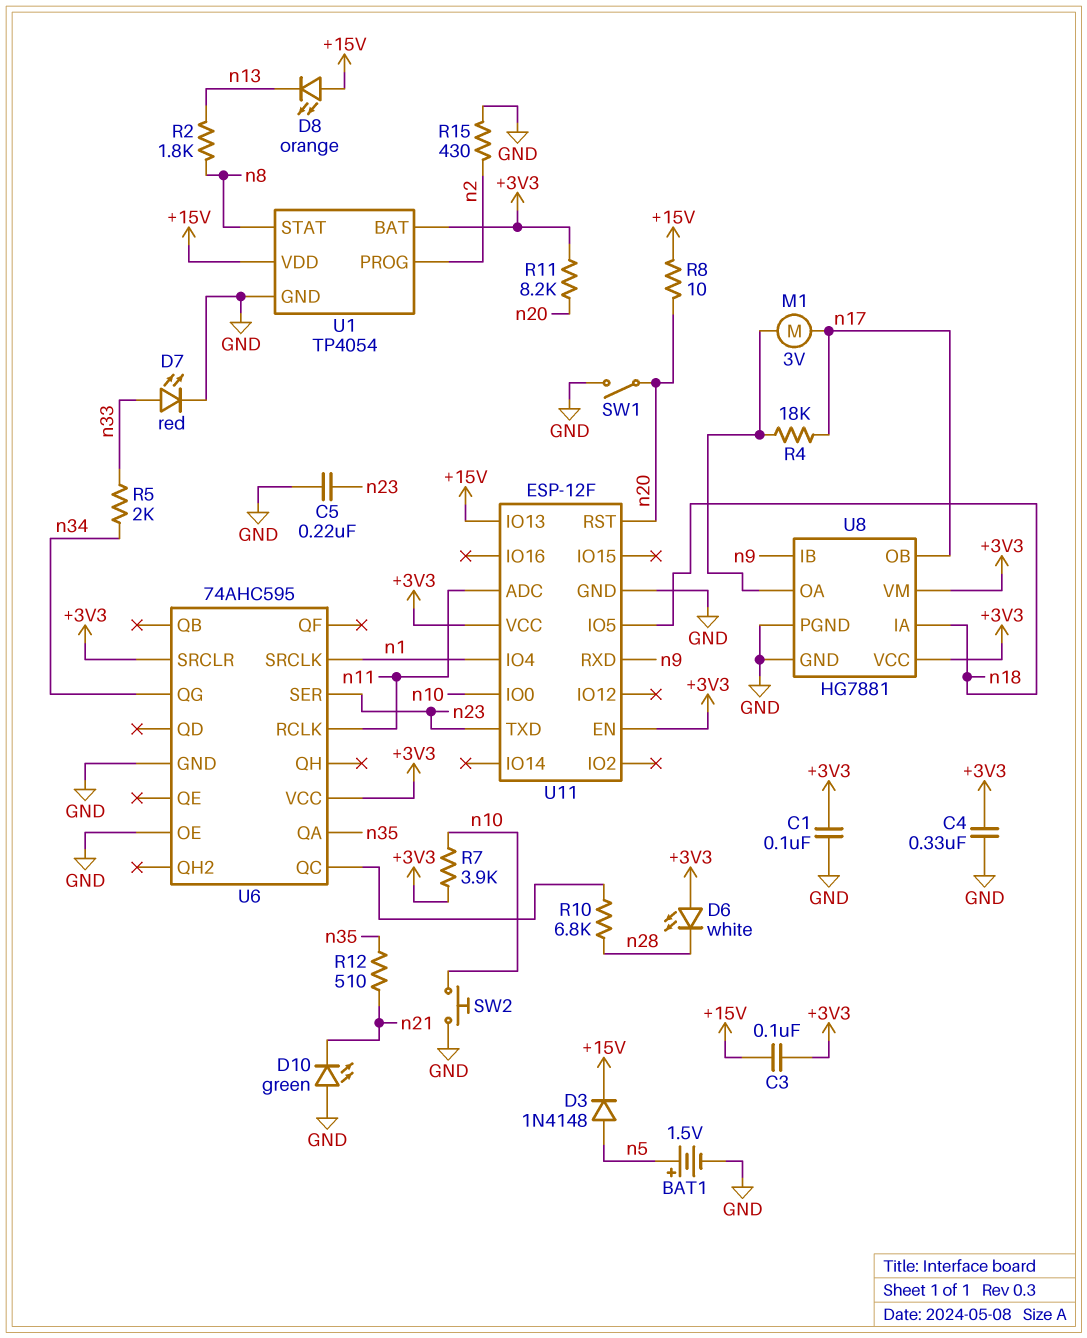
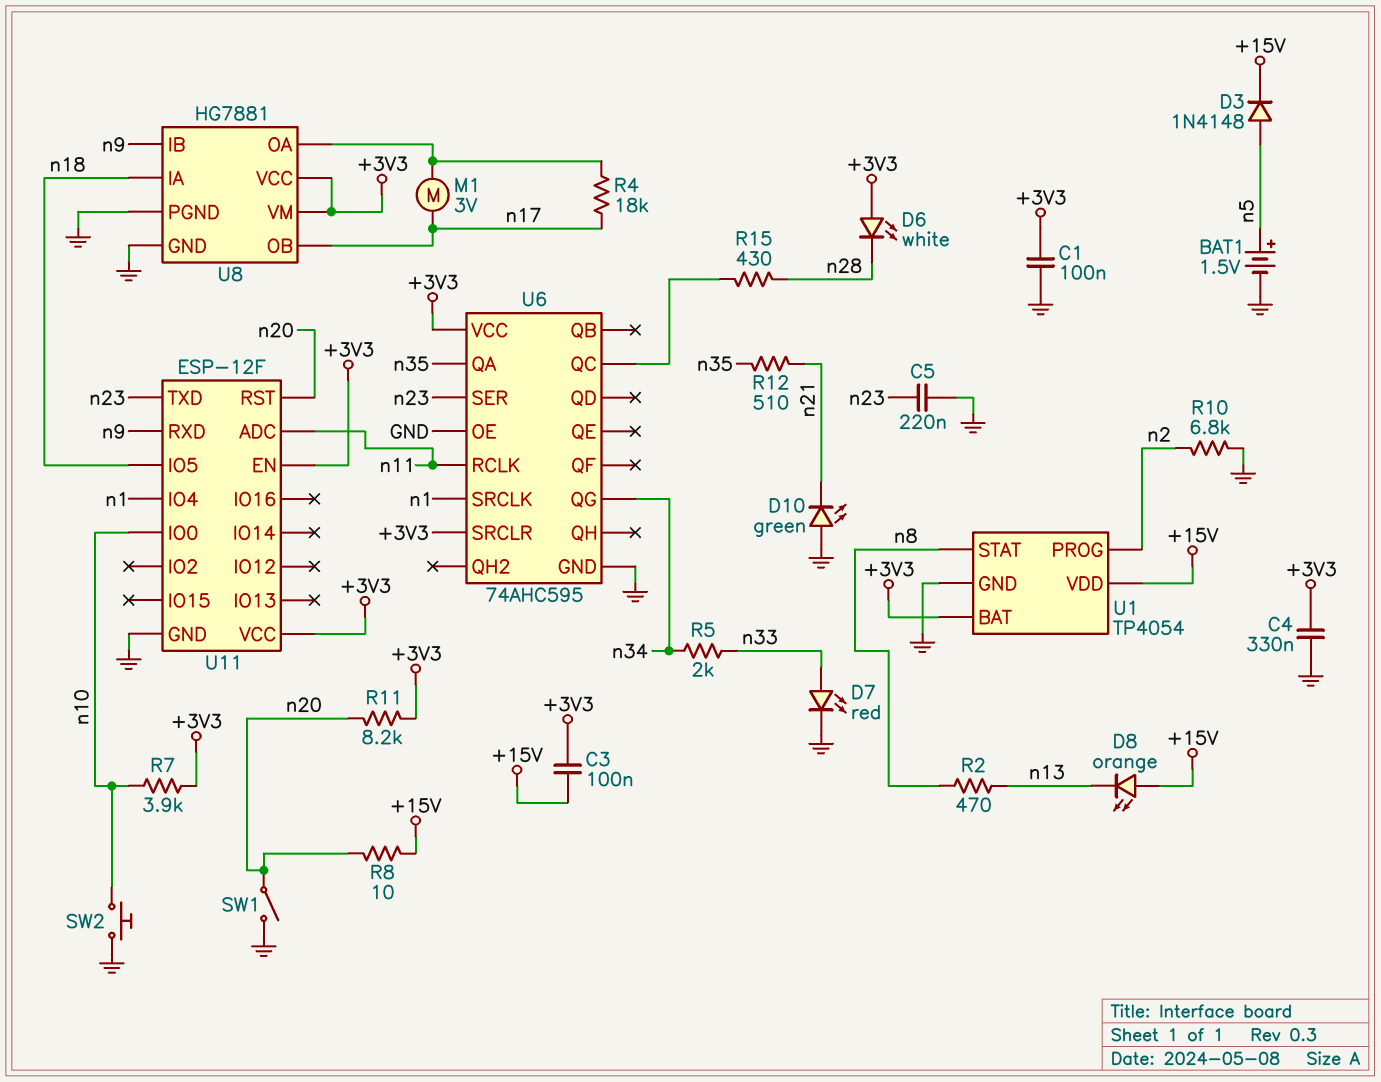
R2: 1.8k (n8, n13) -> 470 (n8, n13)
R10: 6.8k (U6/QC, n28) -> 6.8k (GND, n2)
R15: 430 (GND, n2) -> 430 (U6/QC, n28)
U11 pin IO13: +15V -> none

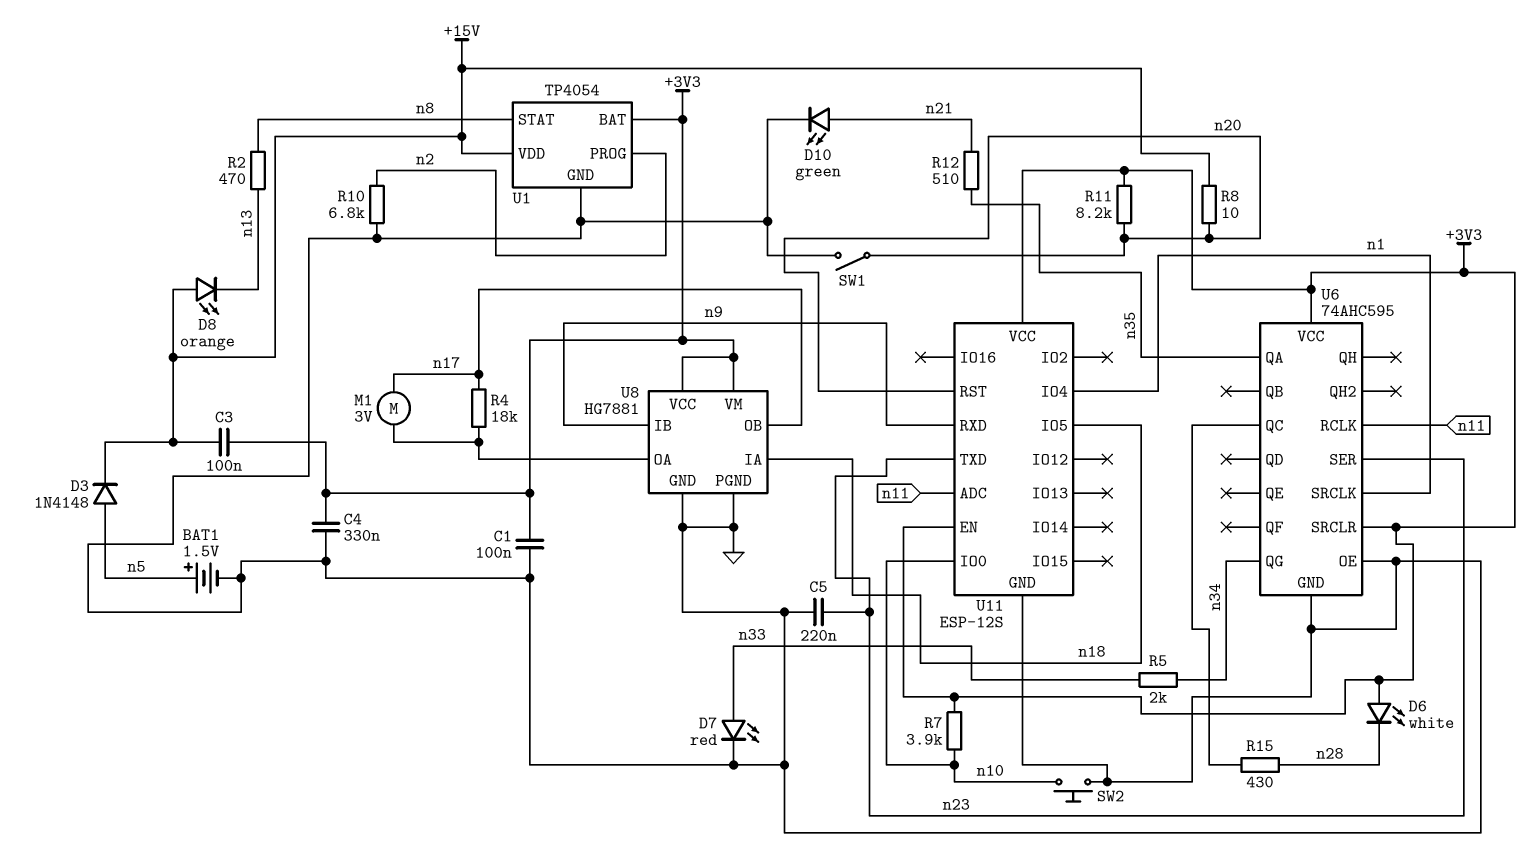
D10: LED green (A GND, K n21) -> LED green (A n21, K GND)
U11: ESP-12F -> ESP-12S

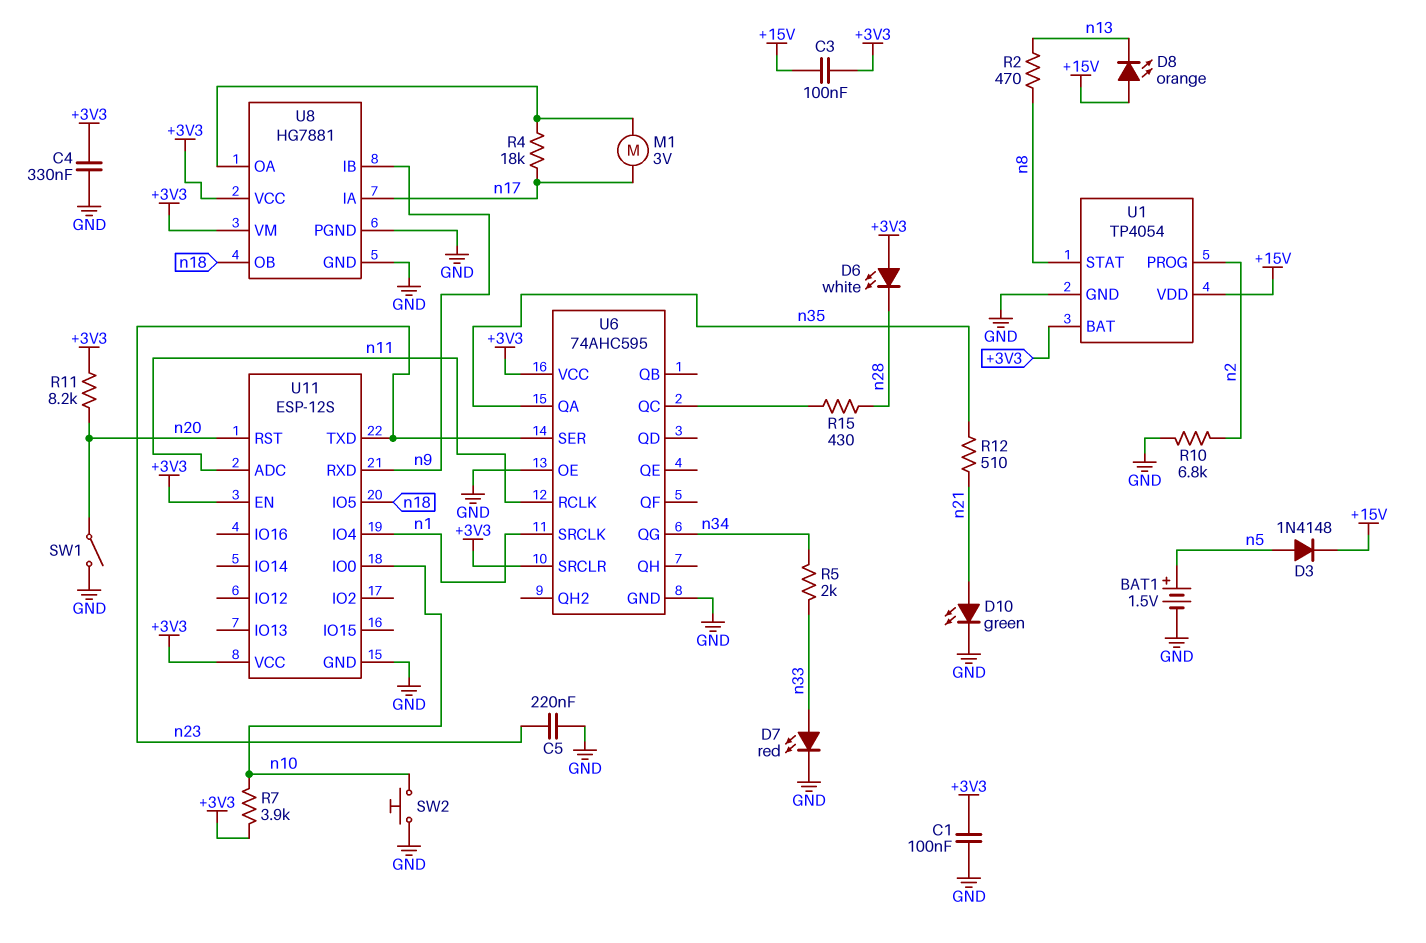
R8: 10 (+15V, n20) -> none
U8 pin IA: n18 -> n17
U8 pin OB: n17 -> n18

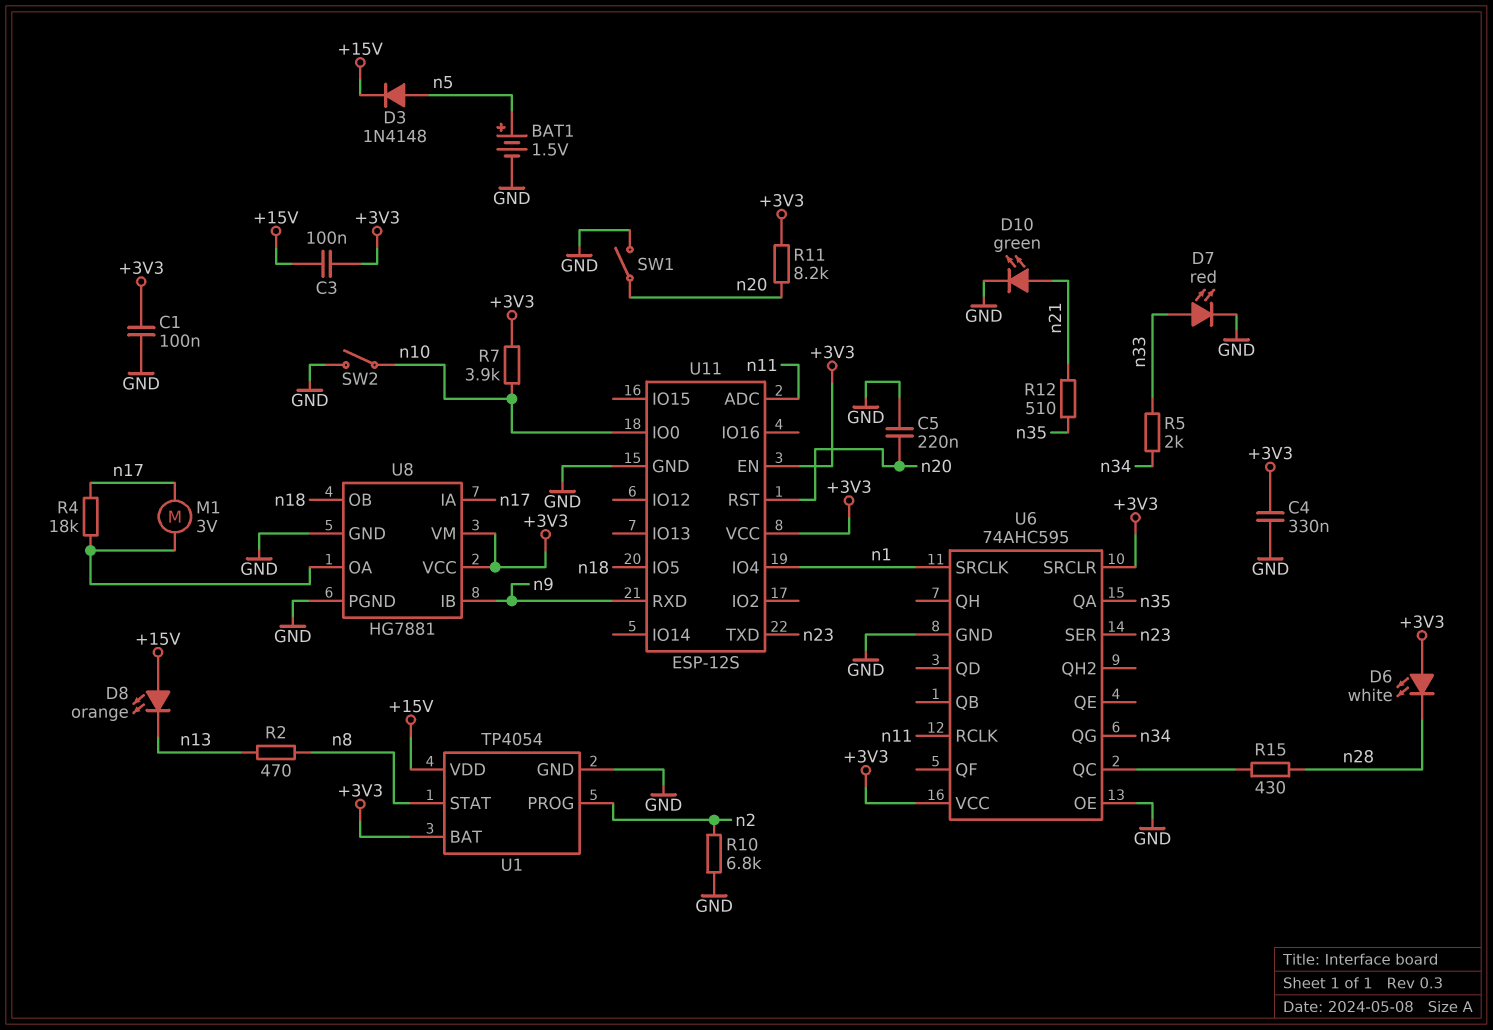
C5: 220nF (GND, n23) -> 220nF (GND, n20)
SW2: button (GND, n10) -> switch (GND, n10)

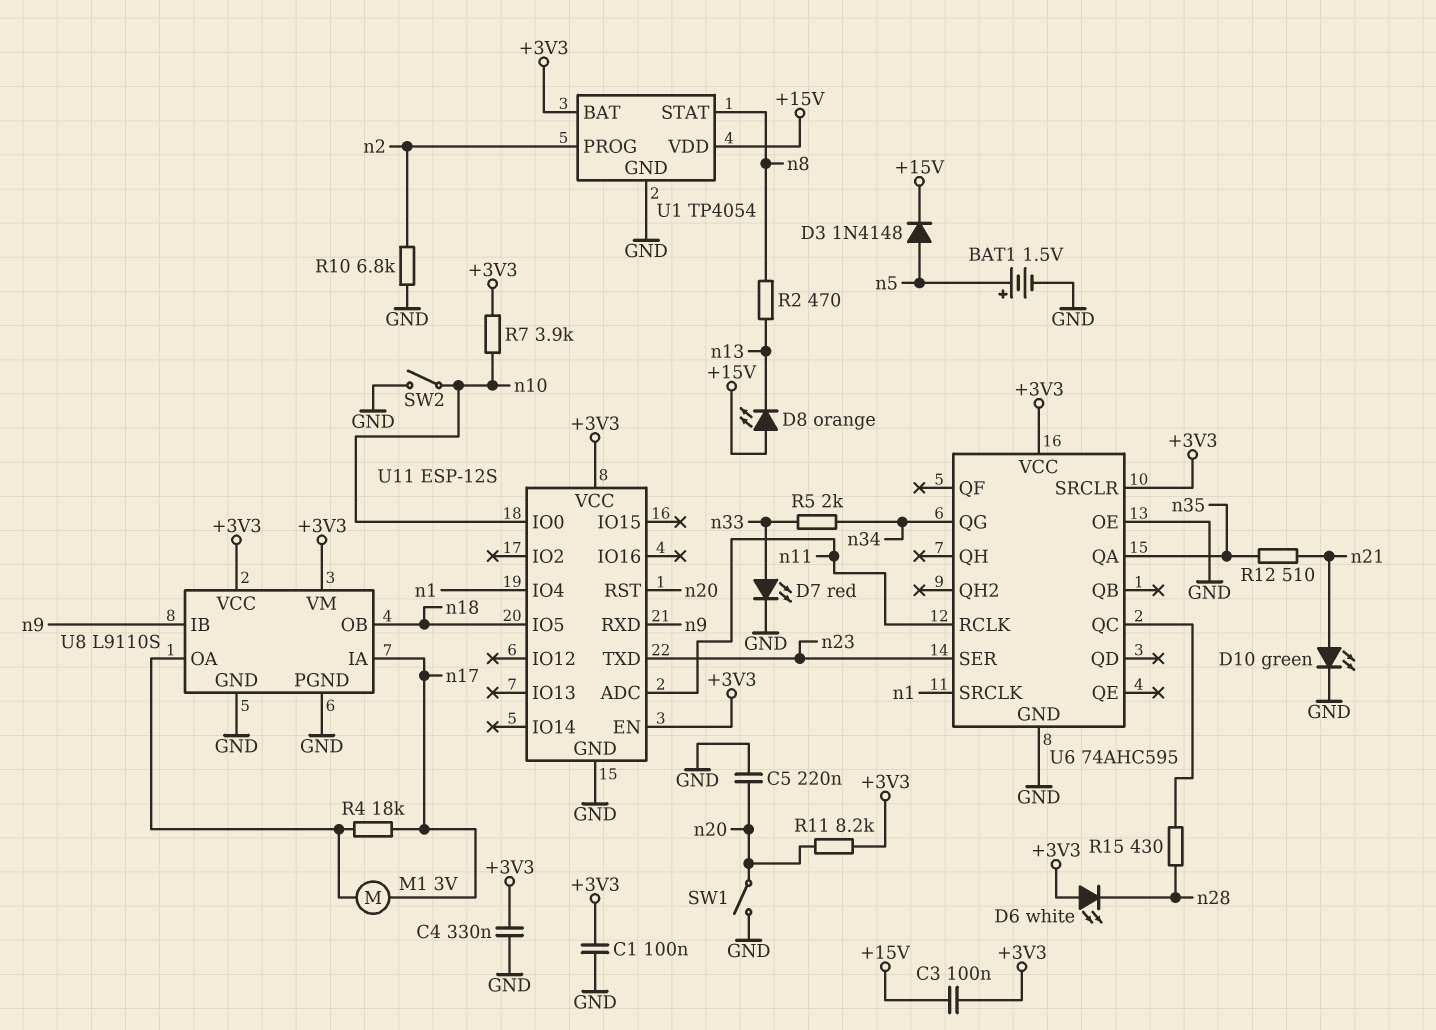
U8: HG7881 -> L9110S

